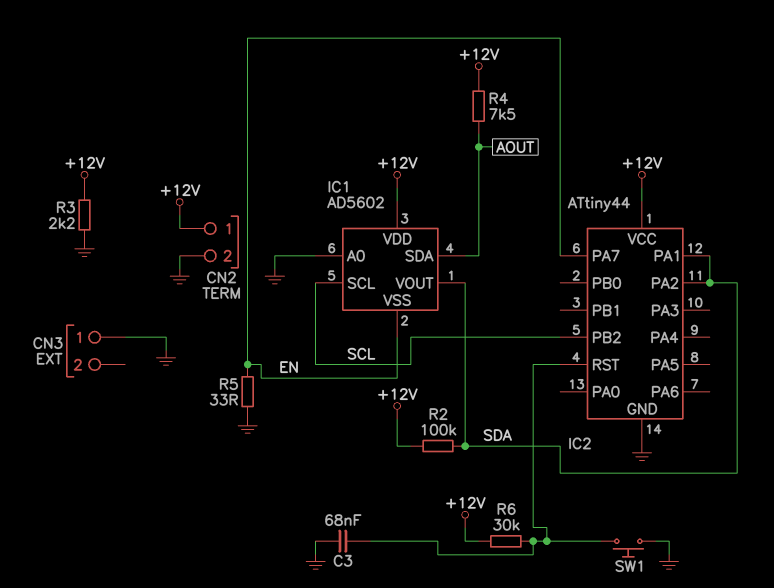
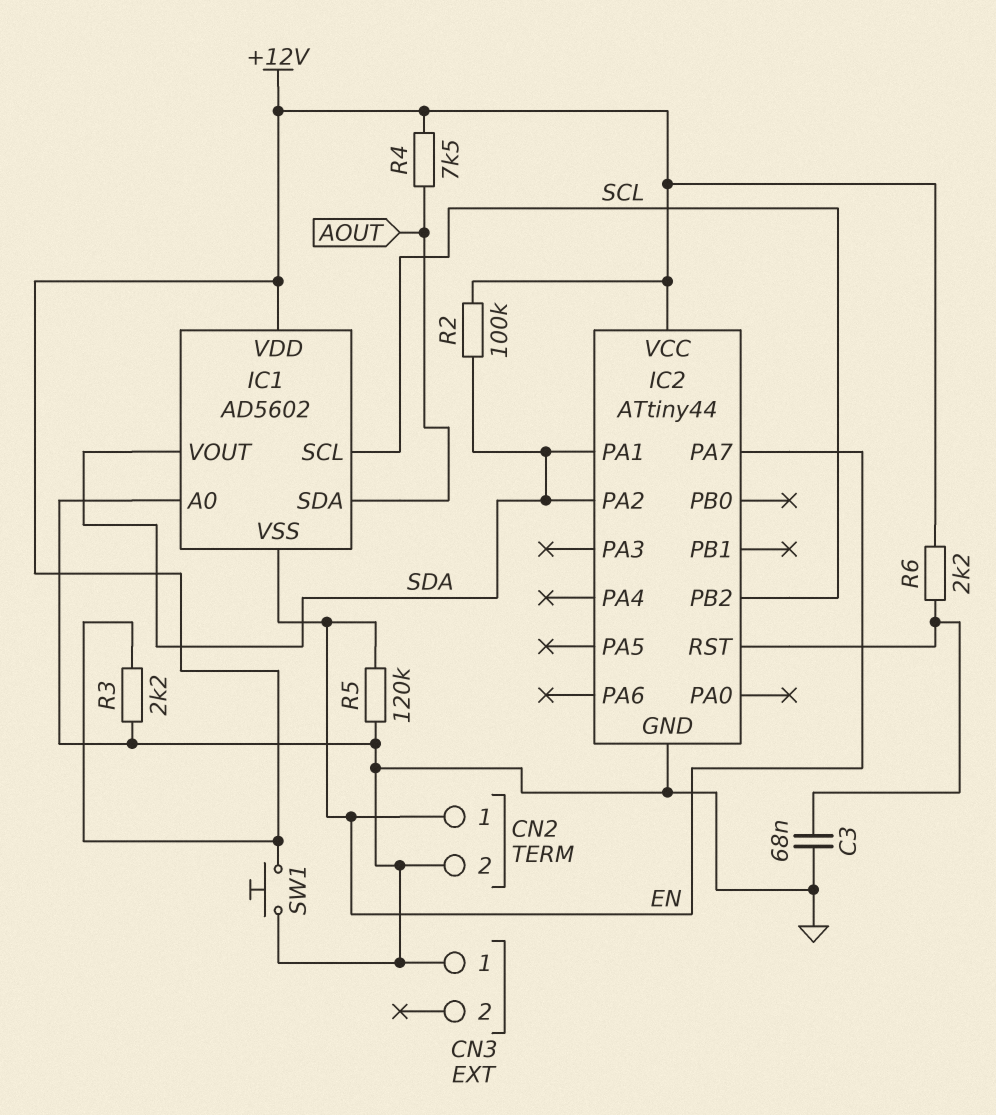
CN2 pin 1: +12V -> EN
R5: 33 (EN, GND) -> 120k (EN, GND)
R6: 30k (+12V, IC2/RST) -> 2.2k (+12V, IC2/RST)
SW1: button (GND, IC2/RST) -> button (+12V, GND)

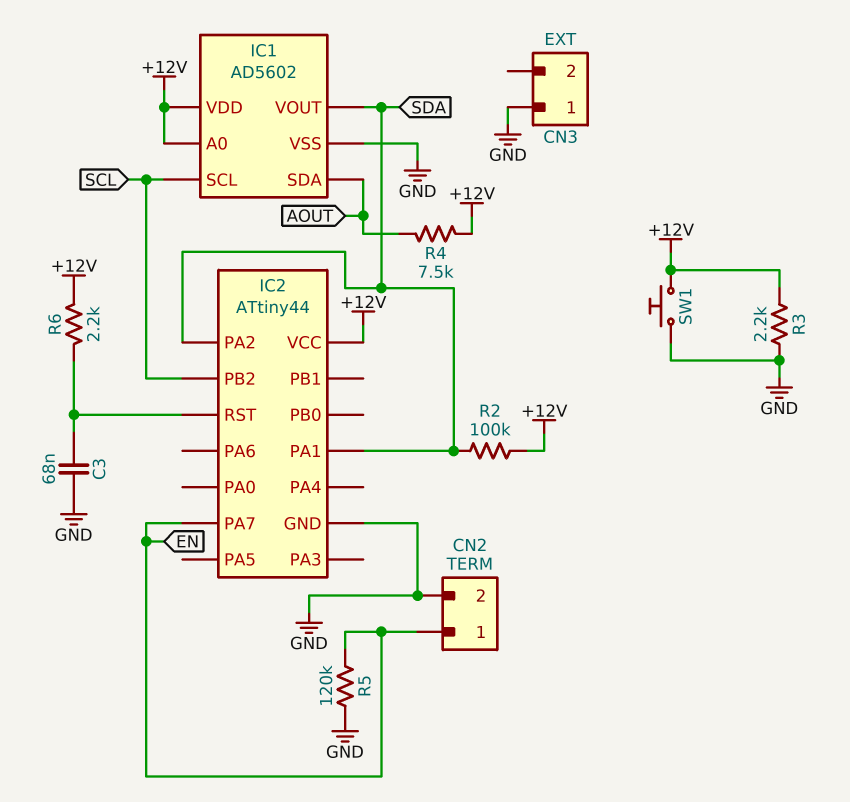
IC1 pin A0: GND -> +12V
IC1 pin VSS: EN -> GND

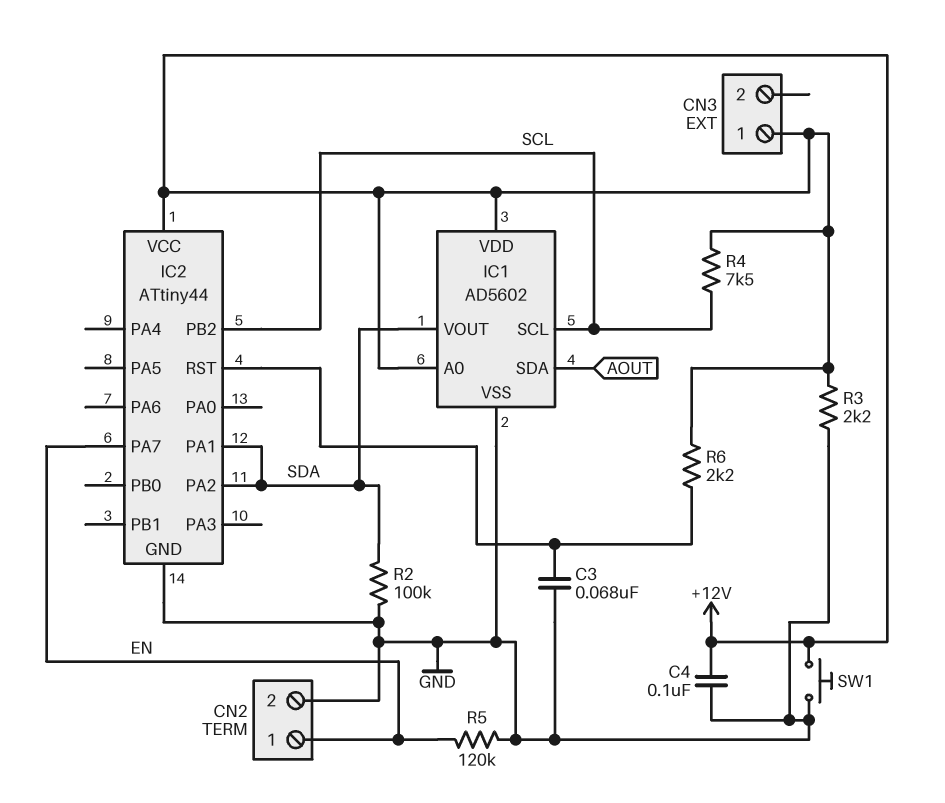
C4: none -> 100nF (+12V, GND)
CN3 pin 1: GND -> +12V
R2: 100k (+12V, SDA) -> 100k (GND, SDA)
R4: 7.5k (+12V, AOUT) -> 7.5k (+12V, SCL)

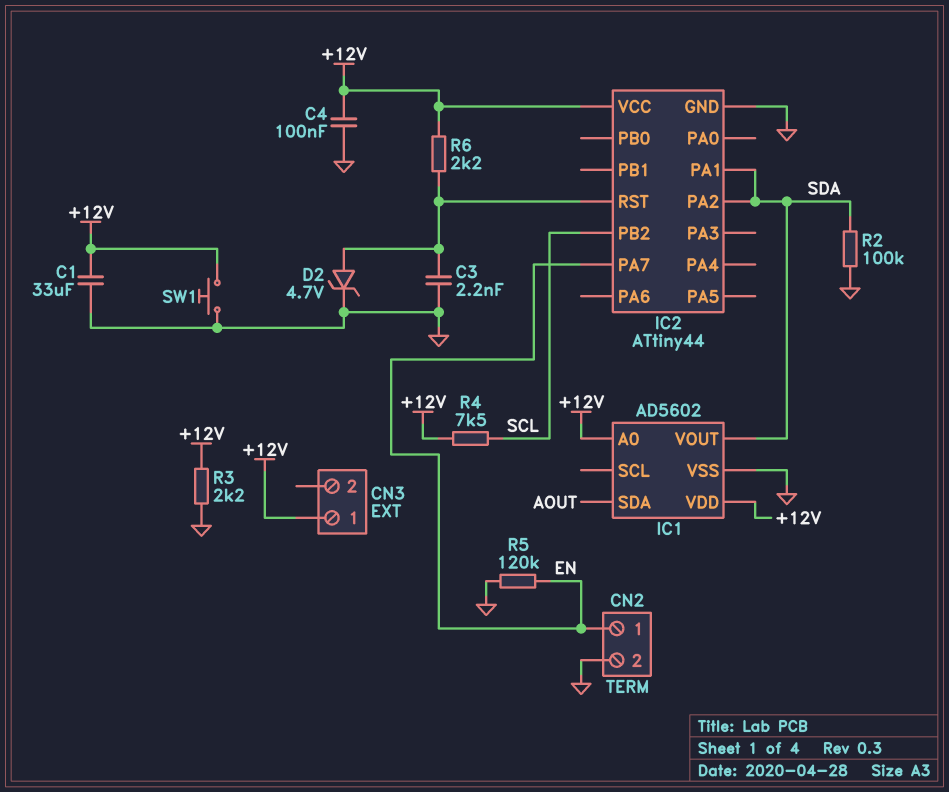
C1: none -> 33uF (+12V, GND)
C3: 68nF (GND, IC2/RST) -> 2.2nF (GND, IC2/RST)
D2: none -> zener 4.7V (A IC2/RST, K GND)
IC1 pin SCL: SCL -> none

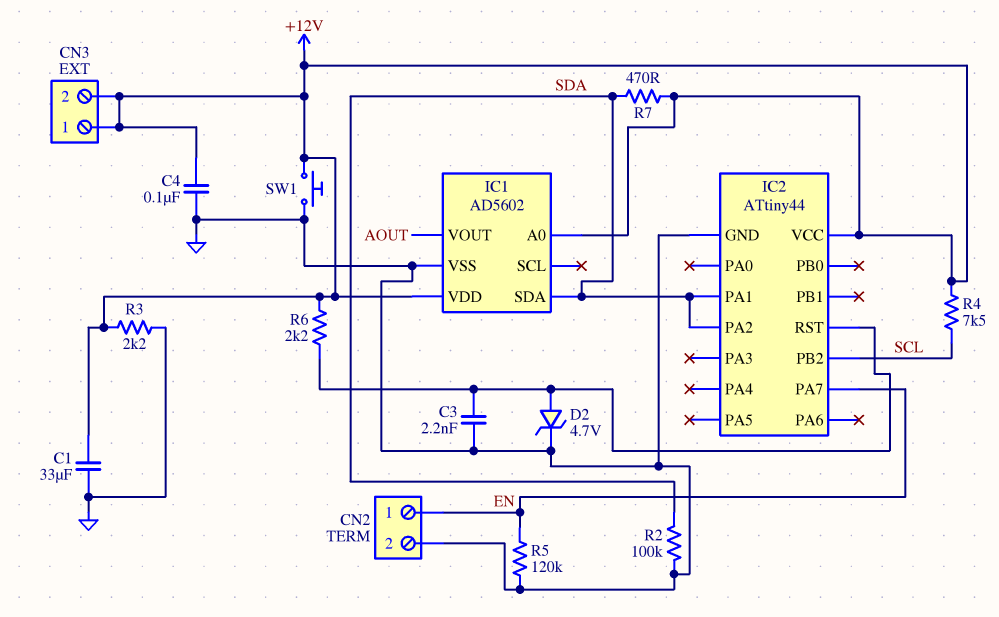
CN3 pin 2: none -> +12V
IC1 pin SDA: AOUT -> SDA
IC1 pin VOUT: SDA -> AOUT
R7: none -> 470 (+12V, SDA)

